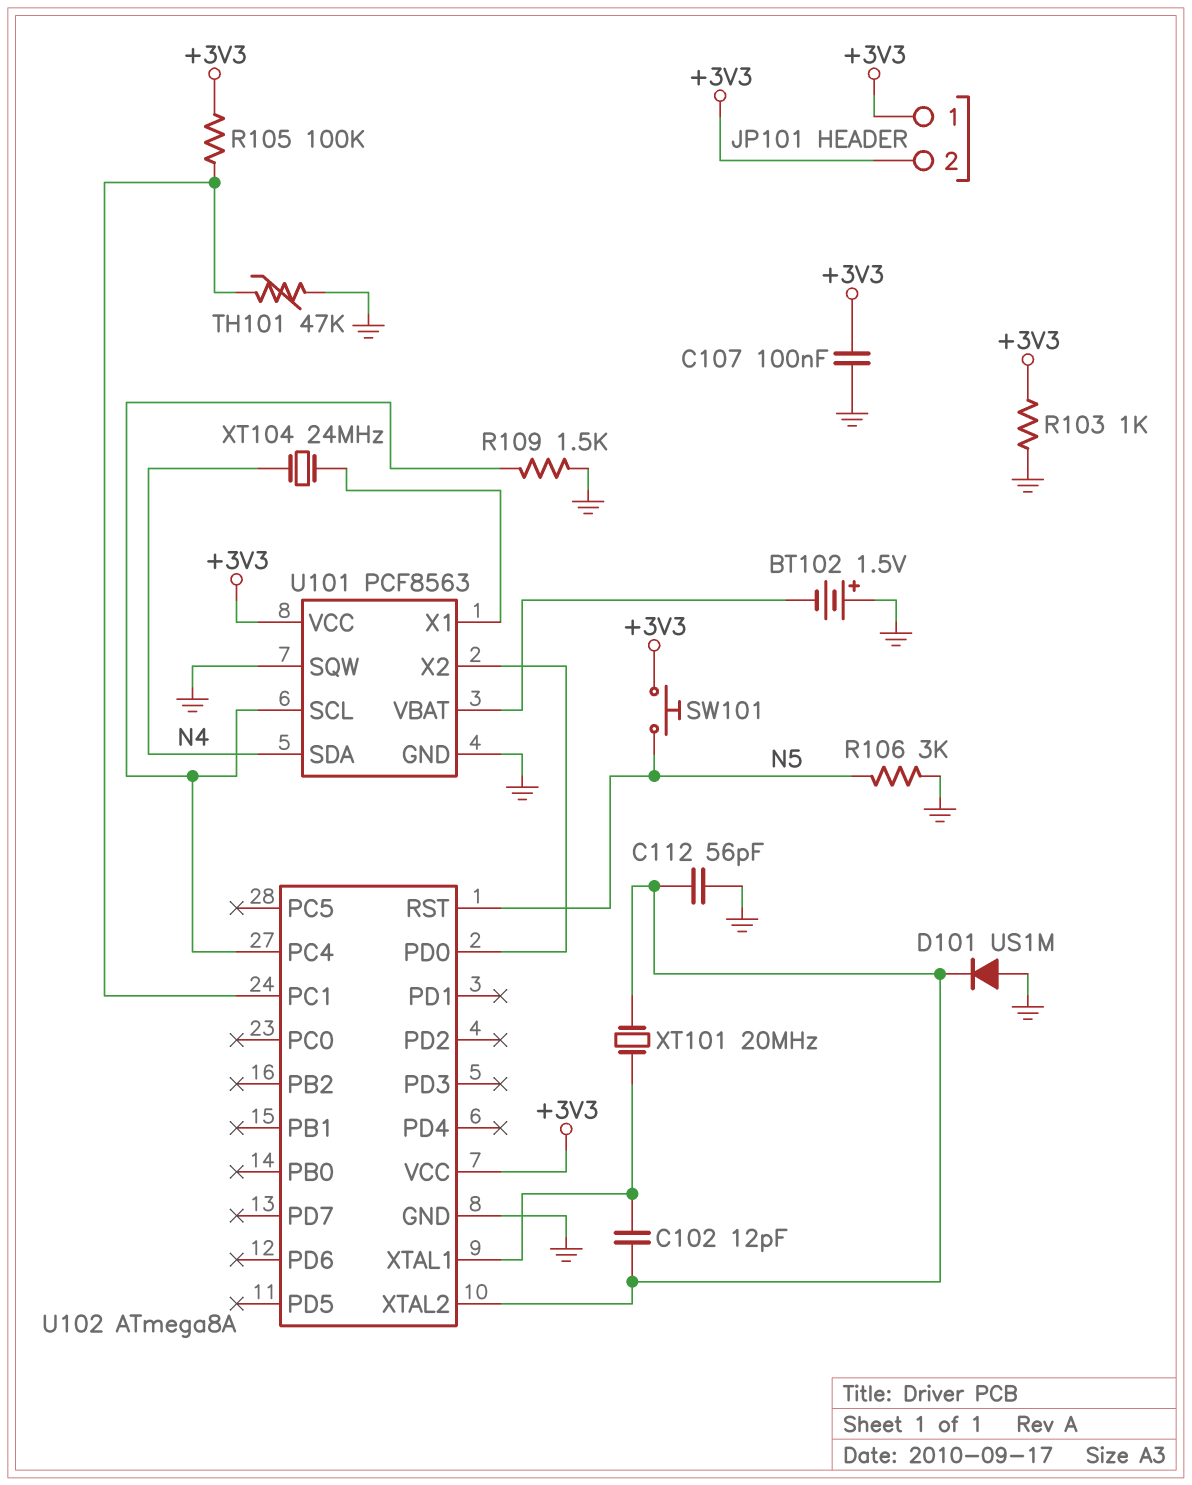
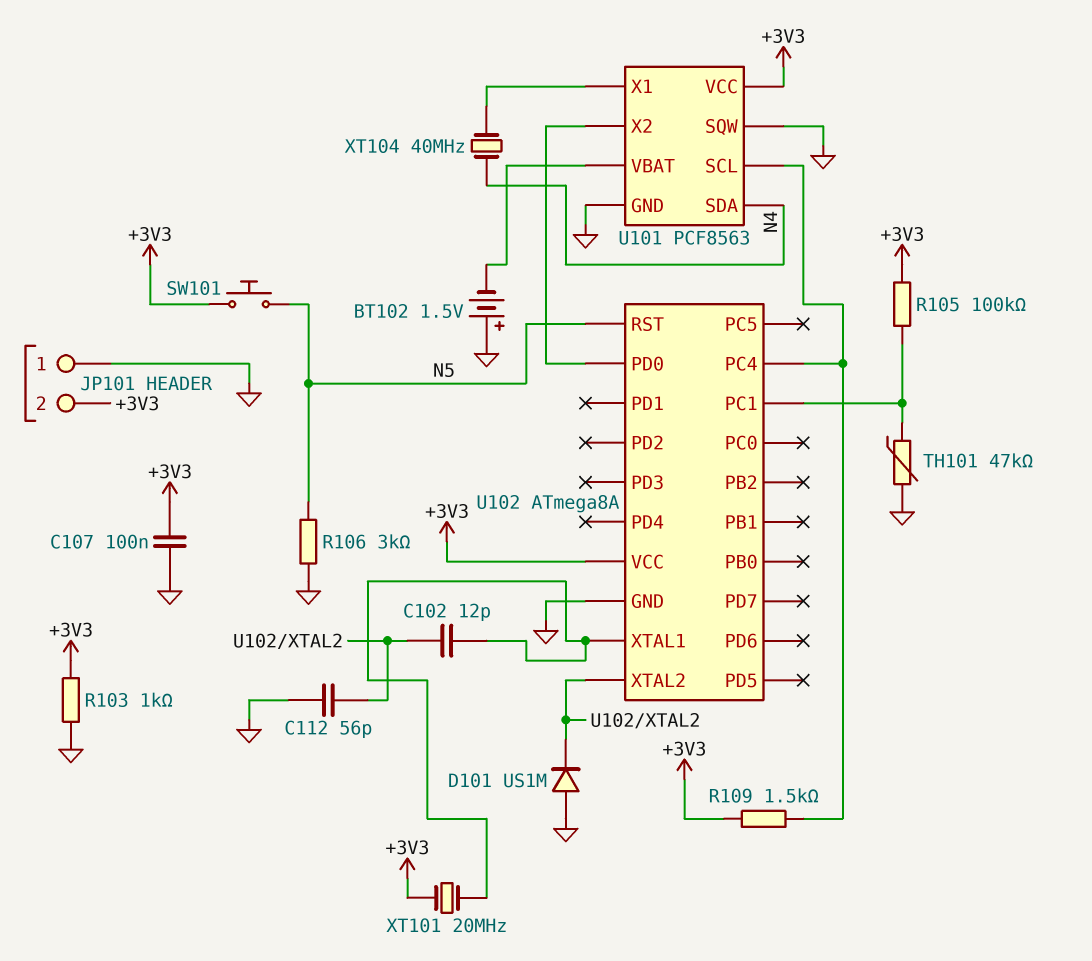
JP101 pin 1: +3V3 -> GND
R109: 1.5k (GND, U101/SCL) -> 1.5k (+3V3, U101/SCL)
XT101: 20MHz (U102/XTAL1, U102/XTAL2) -> 20MHz (+3V3, U102/XTAL1)
XT104: 24MHz (N4, U101/X1) -> 40MHz (N4, U101/X1)

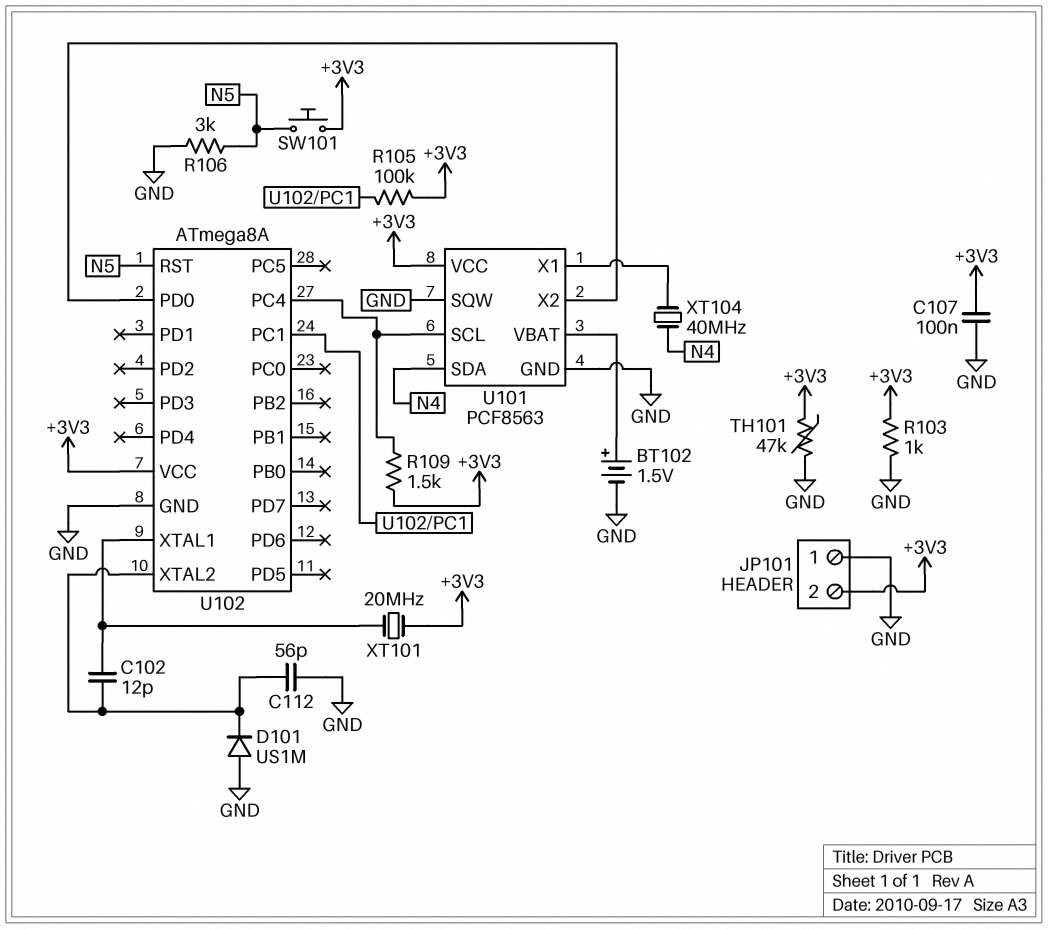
BT102: 1.5V (plus GND, minus U101/VBAT) -> 1.5V (plus U101/VBAT, minus GND)
TH101: 47k (GND, U102/PC1) -> 47k (+3V3, GND)

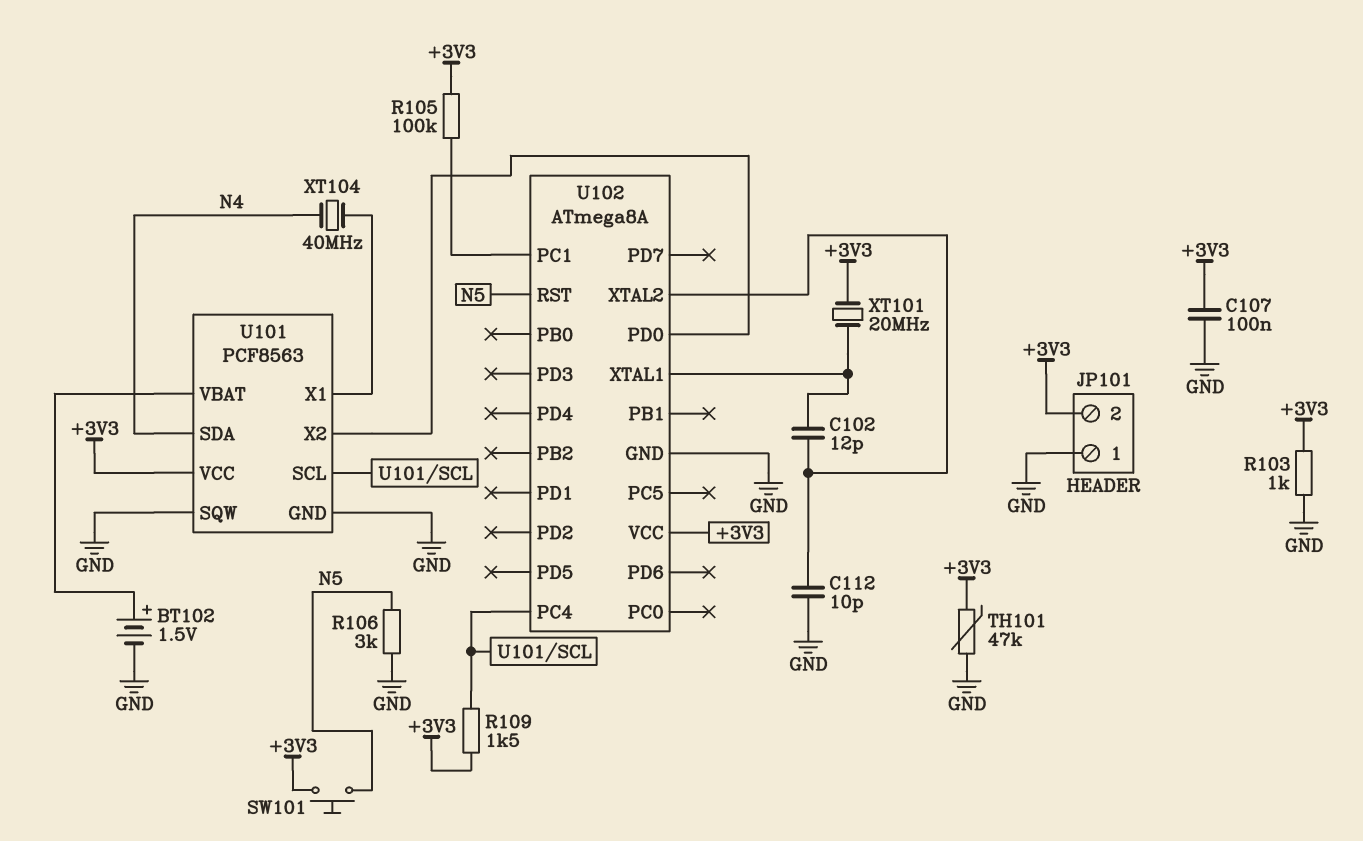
C112: 56pF (GND, U102/XTAL2) -> 10pF (GND, U102/XTAL2)
D101: diode US1M (A GND, K U102/XTAL2) -> none

